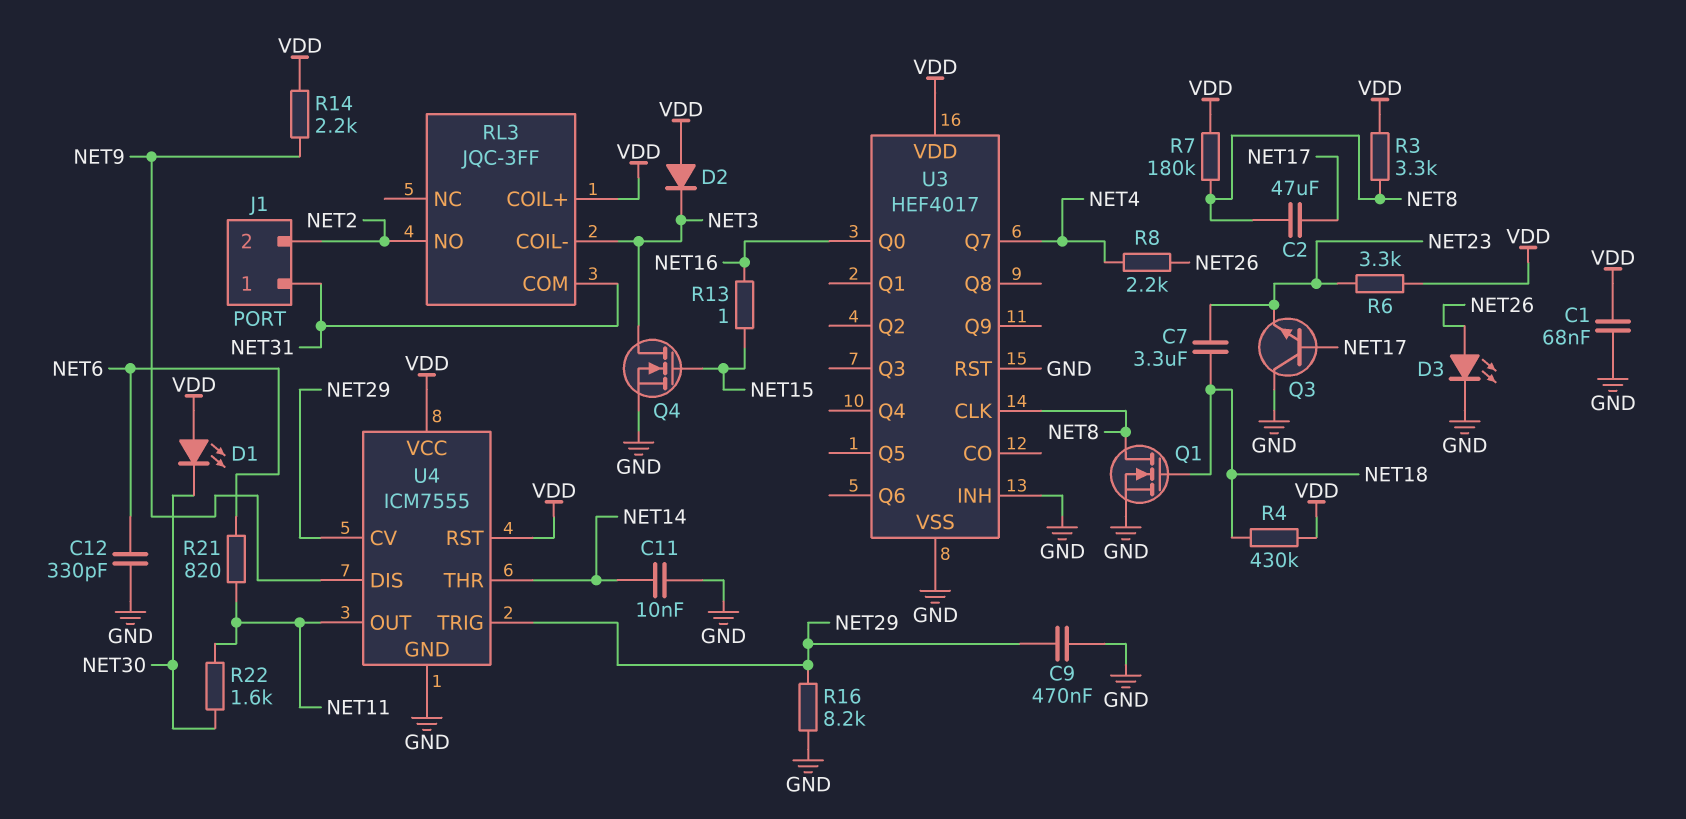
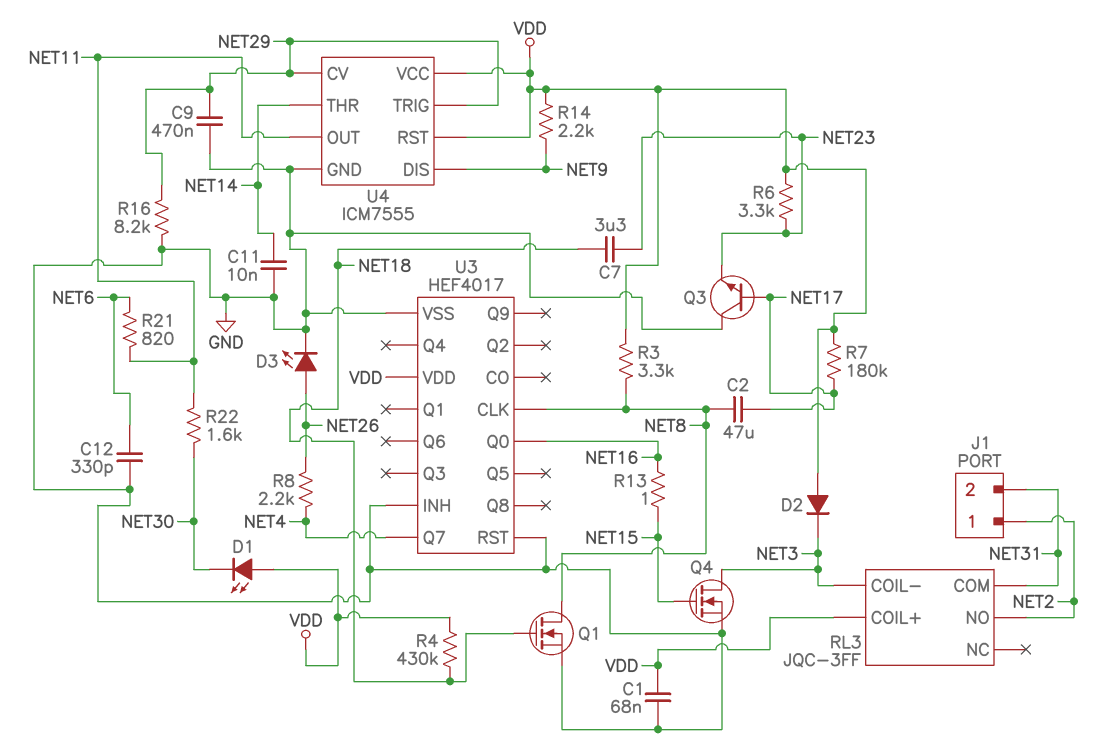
J1 pin 1: NET31 -> NET2
J1 pin 2: NET2 -> NET31
R7: 180k (NET8, VDD) -> 180k (NET17, VDD)

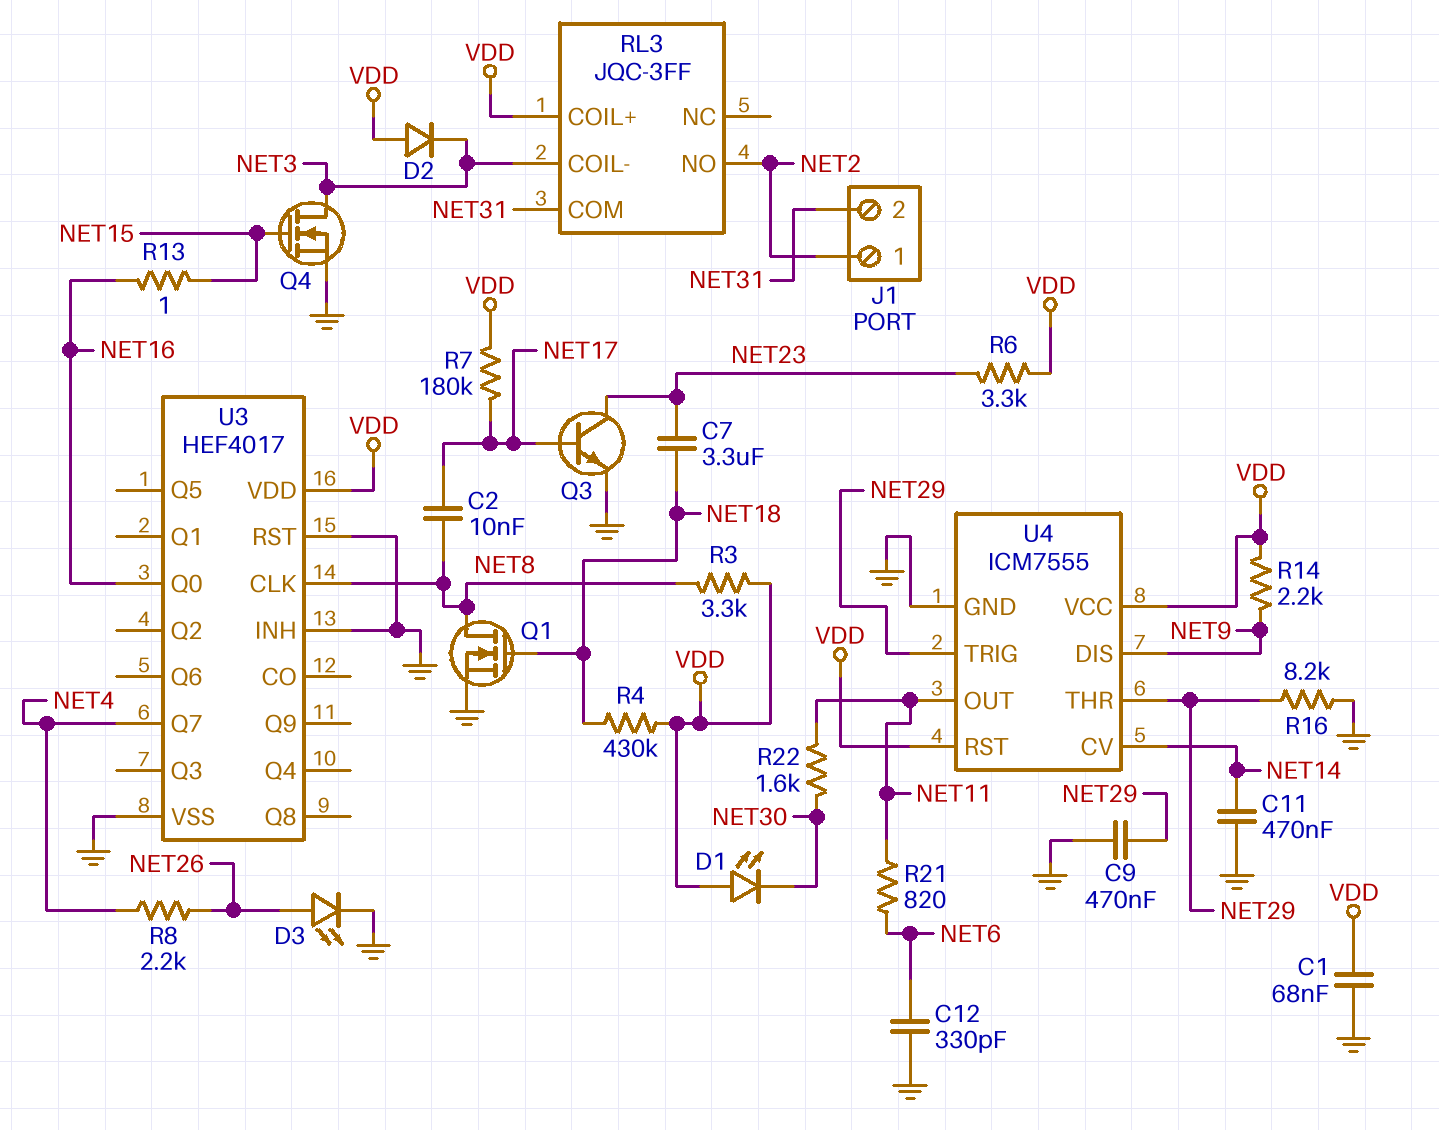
C2: 47uF (NET8, NET17) -> 10nF (NET8, NET17)
C11: 10nF (GND, NET14) -> 470nF (GND, NET14)
Q3: NPN (B NET17, C GND, E NET23) -> NPN (B NET17, C NET23, E GND)
U4 pin CV: NET29 -> NET14
U4 pin THR: NET14 -> NET29

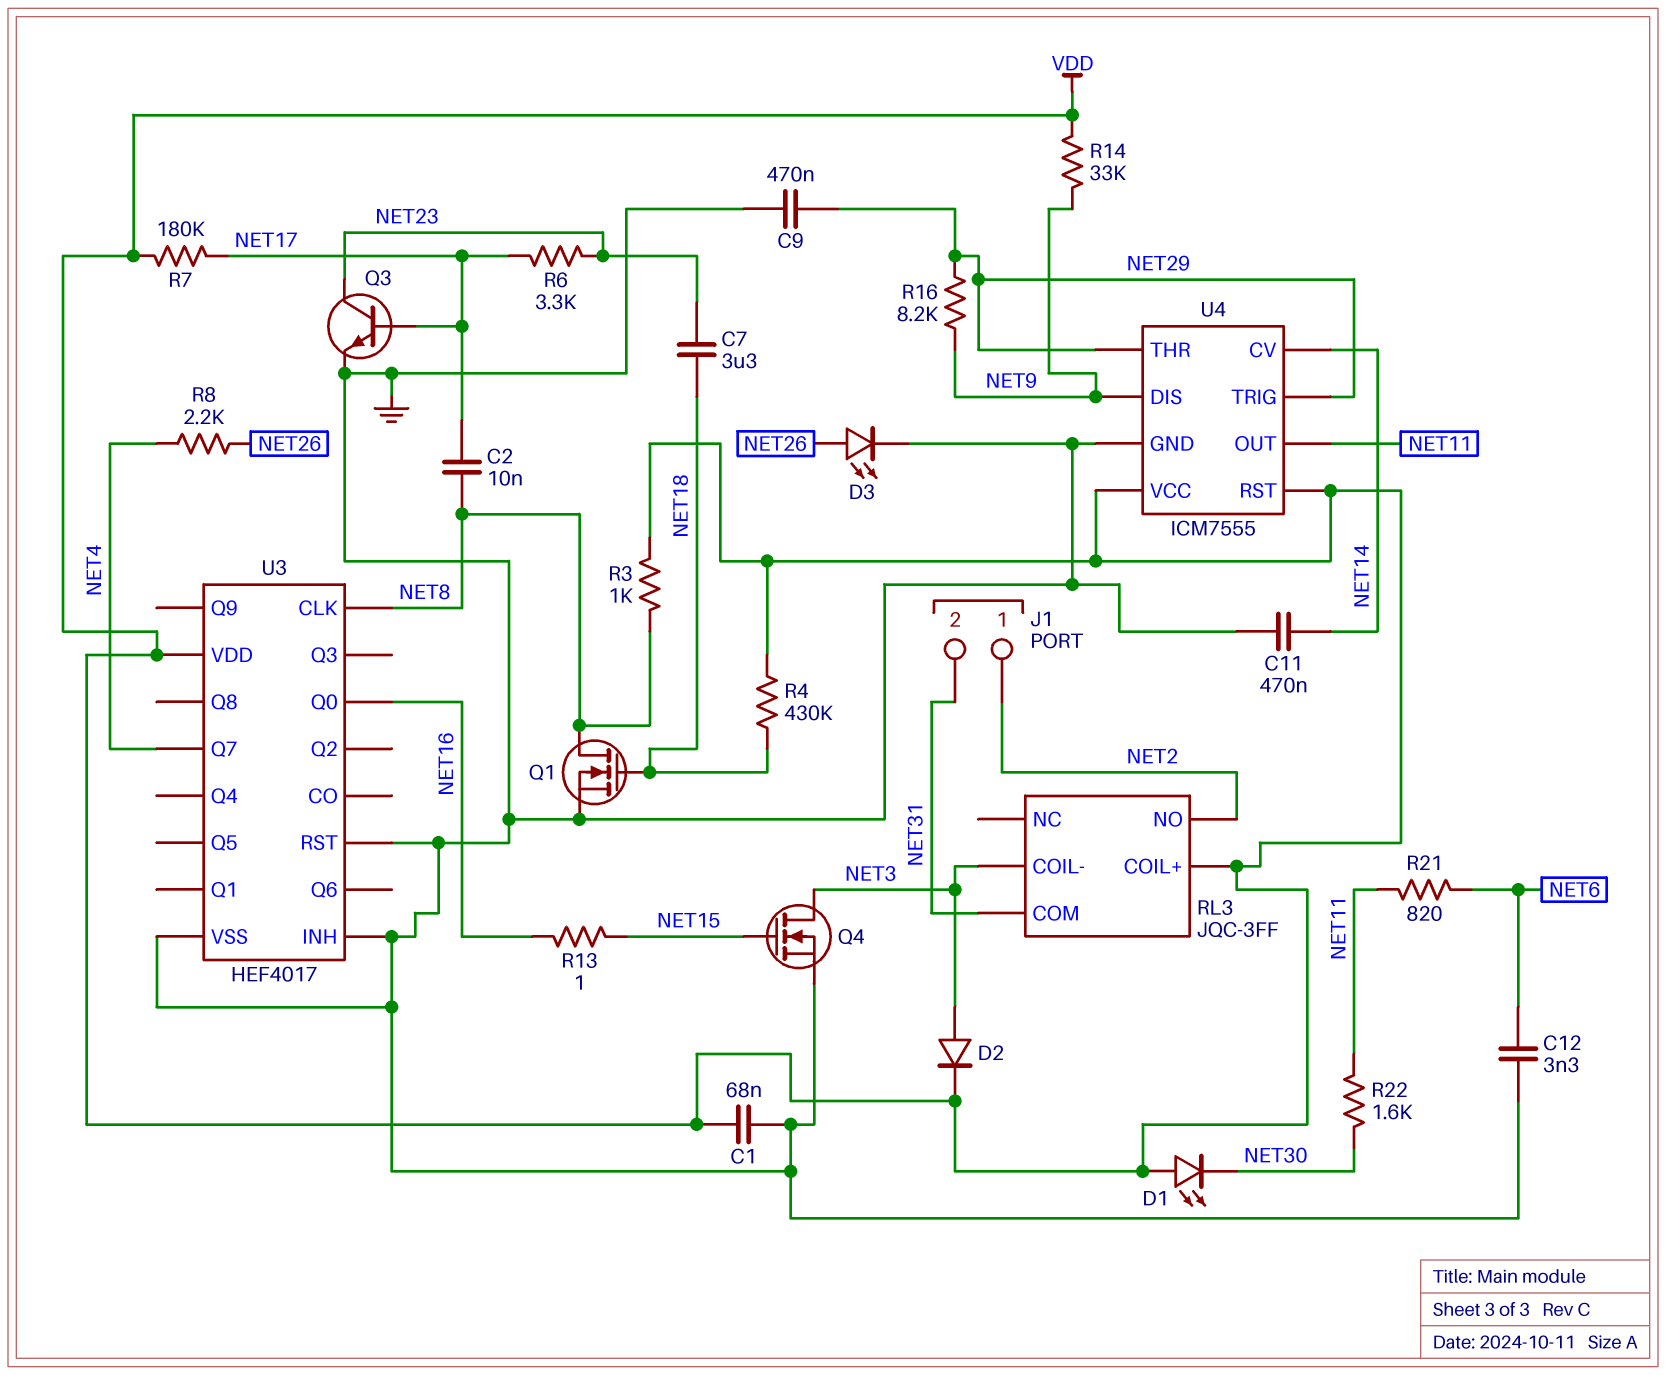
C12: 330pF (GND, NET6) -> 3.3nF (GND, NET6)
D2: diode (A VDD, K NET3) -> diode (A NET3, K VDD)
R3: 3.3k (NET8, VDD) -> 1k (NET8, VDD)
R6: 3.3k (NET23, VDD) -> 3.3k (NET17, NET23)
R14: 2.2k (NET9, VDD) -> 33k (NET9, VDD)
R16: 8.2k (GND, NET29) -> 8.2k (NET9, NET29)

